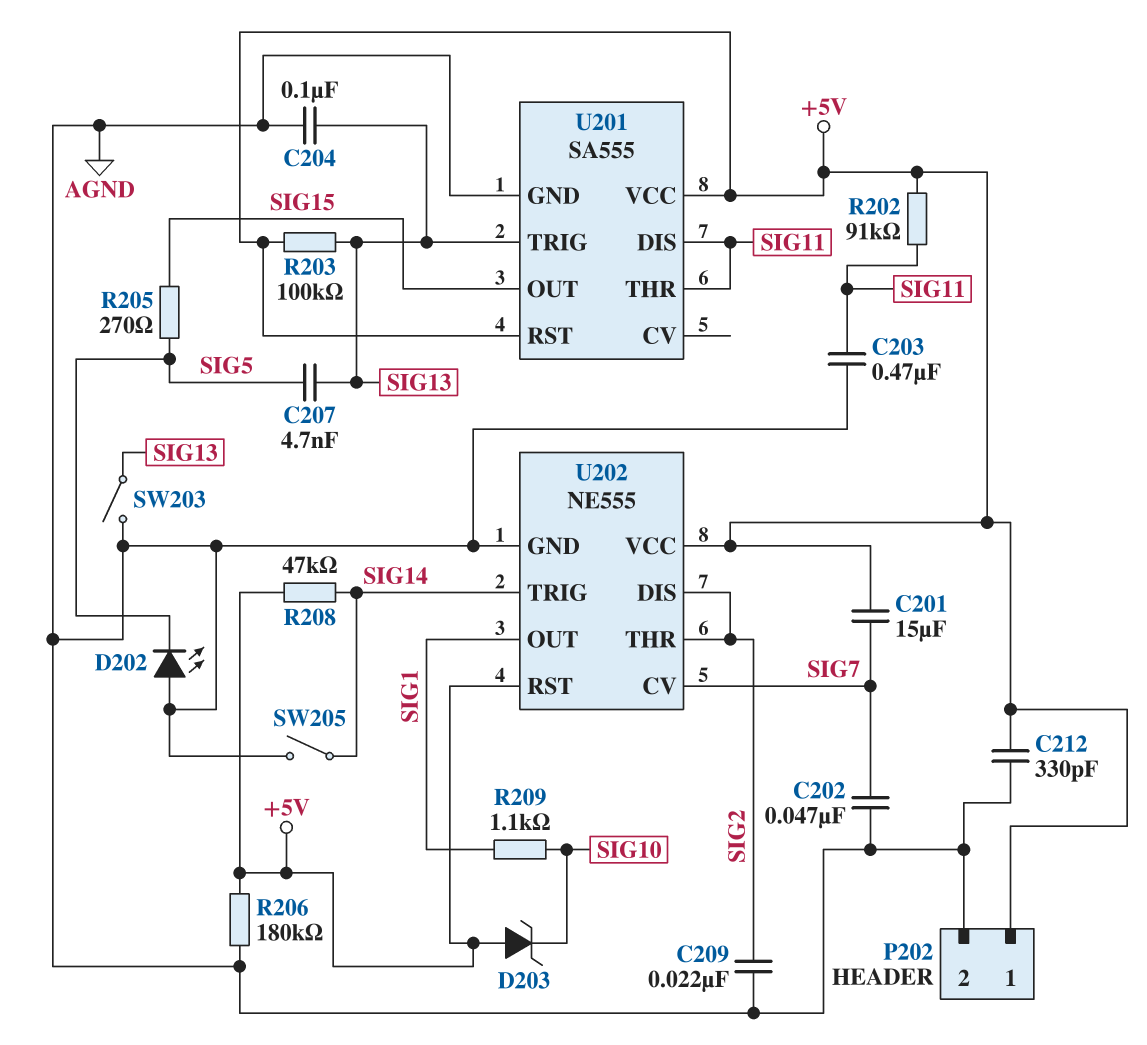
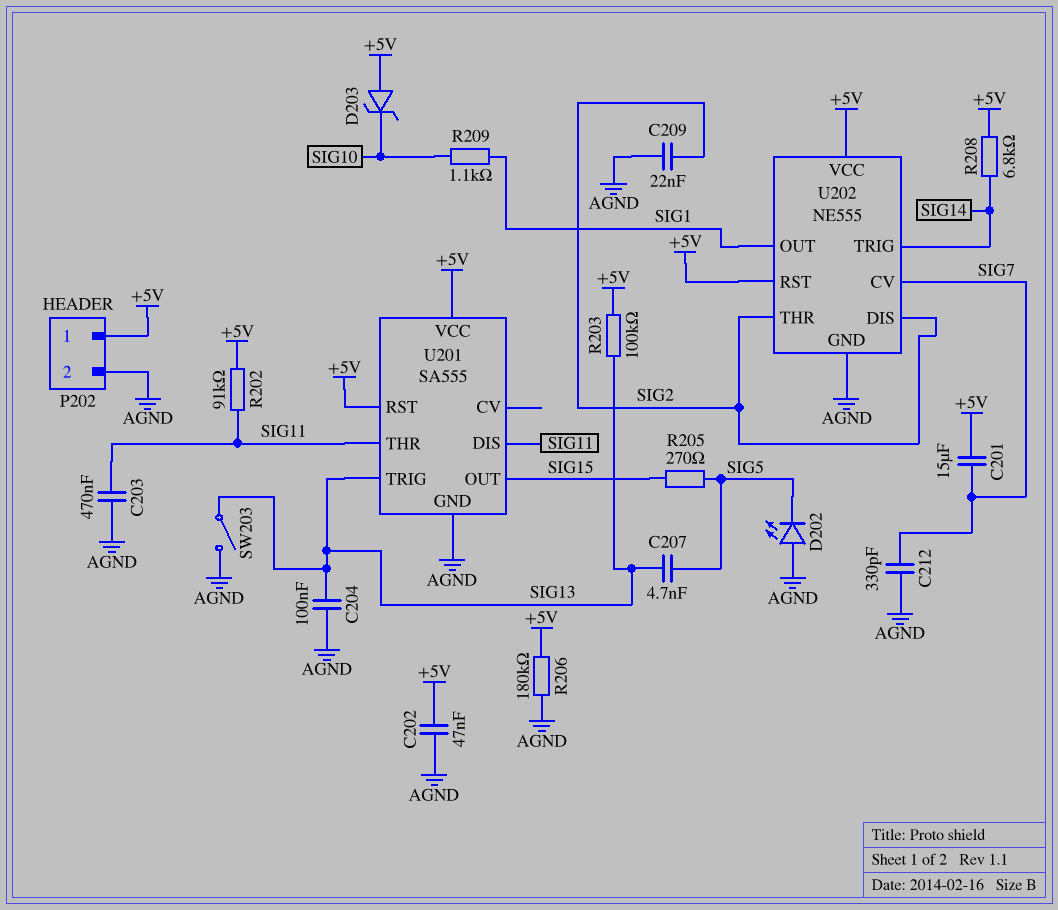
C202: 47nF (AGND, SIG7) -> 47nF (+5V, AGND)
C212: 330pF (+5V, AGND) -> 330pF (AGND, SIG7)
R208: 47k (+5V, SIG14) -> 6.8k (+5V, SIG14)
SW205: switch (AGND, SIG14) -> none

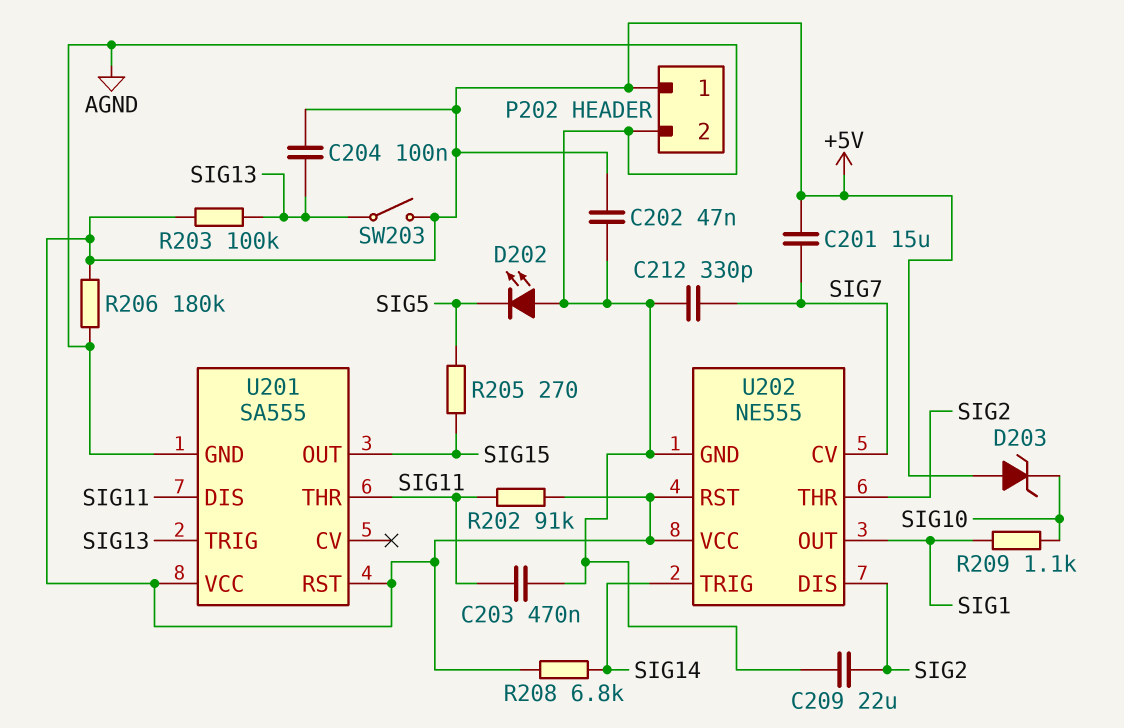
C204: 100nF (AGND, SIG13) -> 100nF (+5V, SIG13)
C207: 4.7nF (SIG5, SIG13) -> none
C209: 22nF (AGND, SIG2) -> 22uF (AGND, SIG2)
SW203: switch (AGND, SIG13) -> switch (+5V, SIG13)

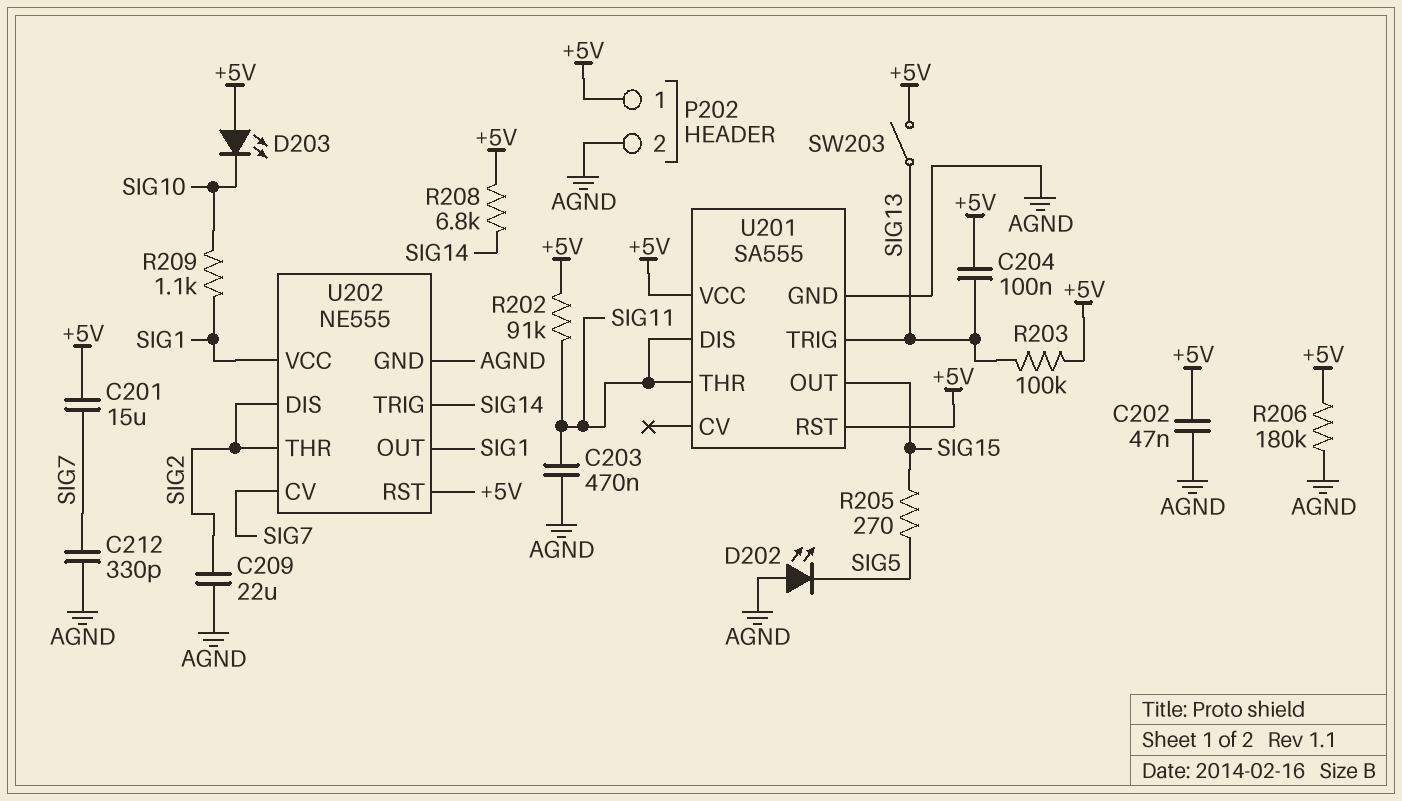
D203: zener (A +5V, K SIG10) -> LED (A +5V, K SIG10)
U202 pin VCC: +5V -> SIG1

